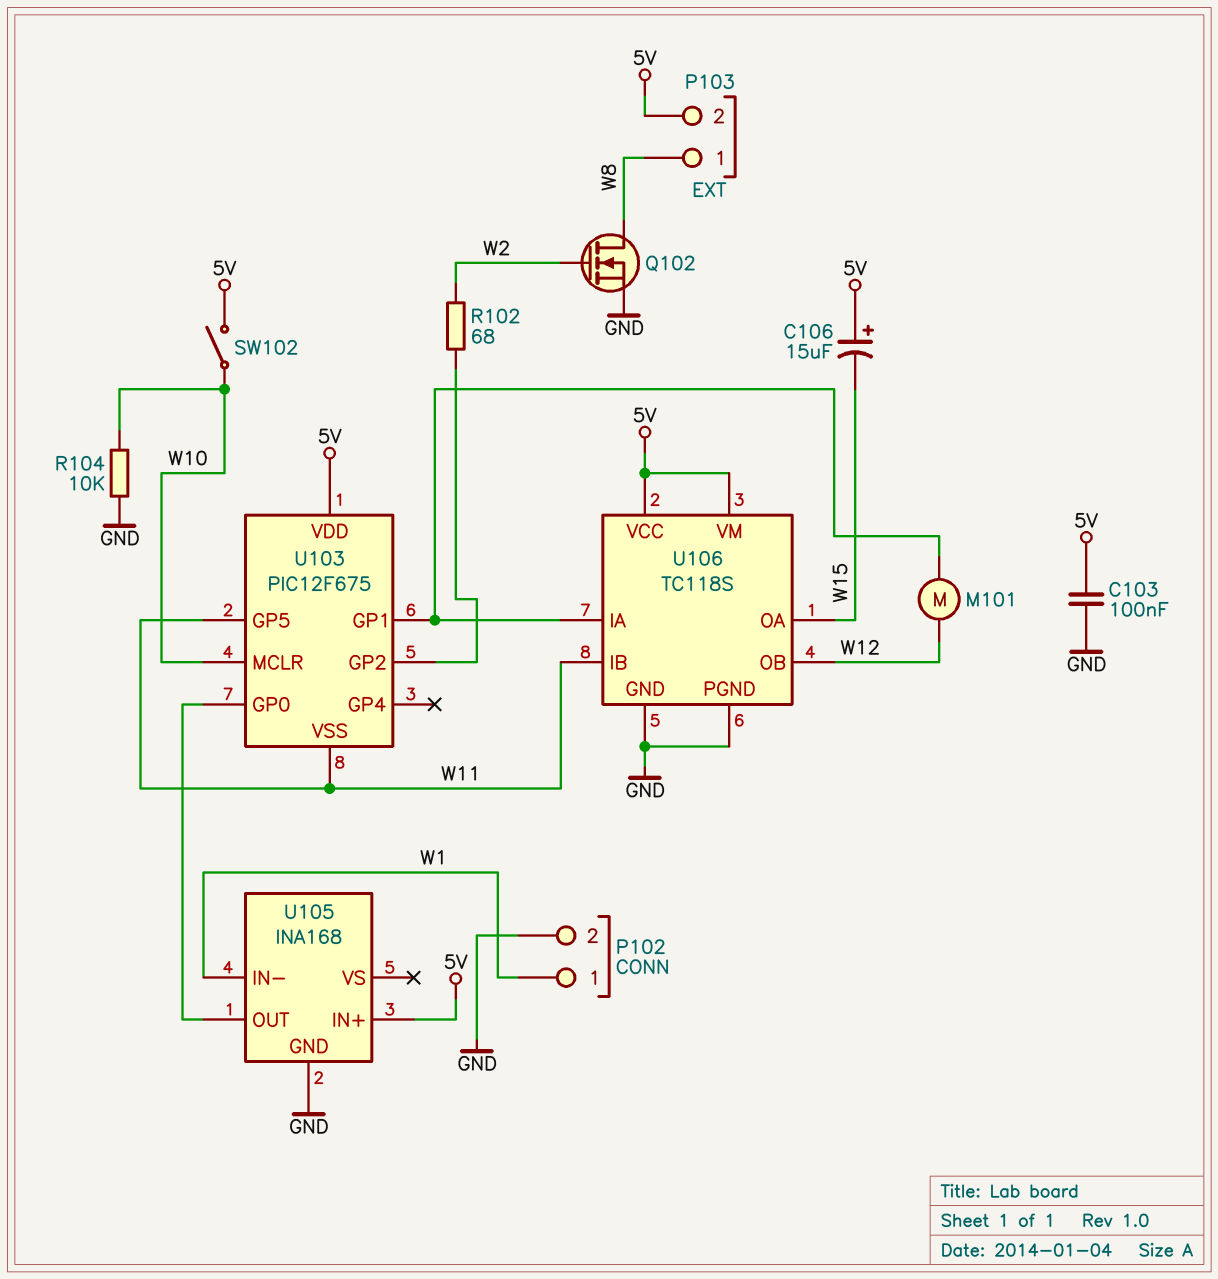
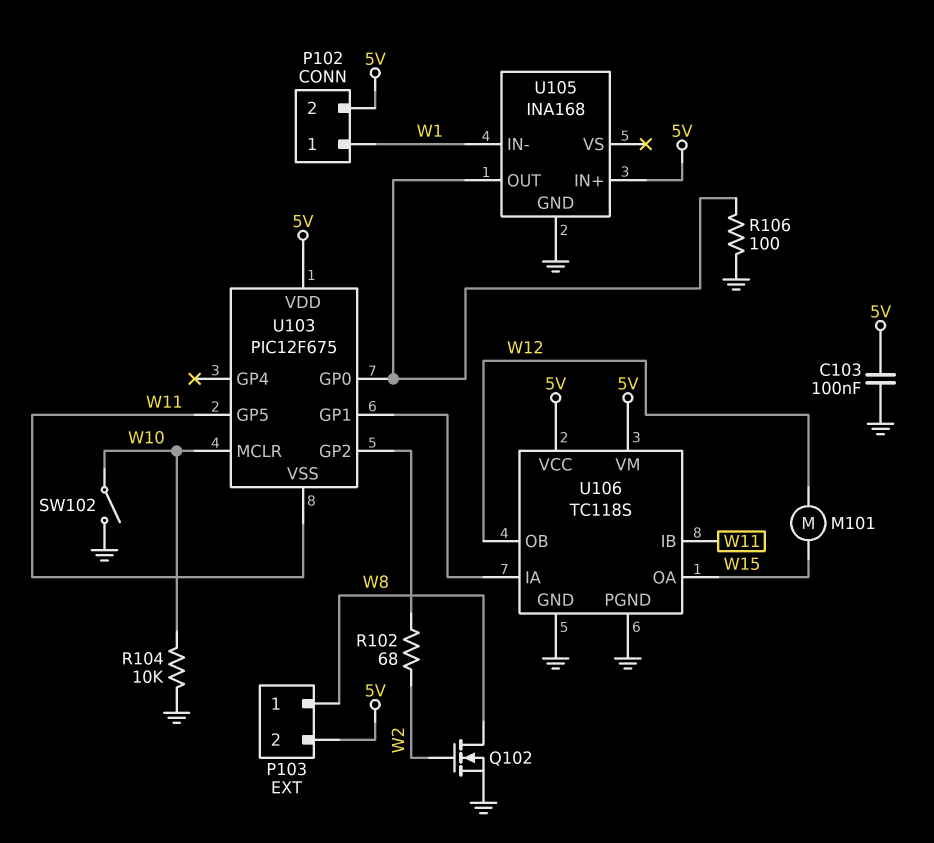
C106: 15uF (plus 5V, minus W15) -> none
M101: motor (U103/GP1, W12) -> motor (W12, W15)
P102 pin 2: GND -> 5V
R106: none -> 100 (GND, U103/GP0)
SW102: switch (5V, W10) -> switch (GND, W10)

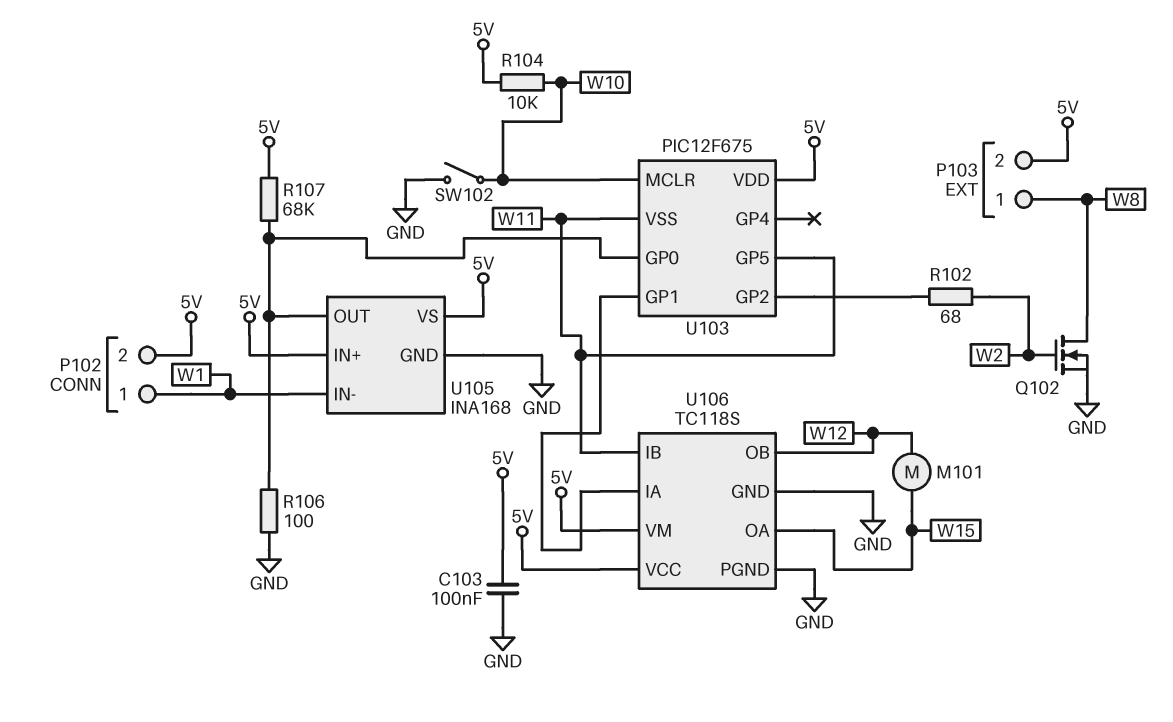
R104: 10k (GND, W10) -> 10k (5V, W10)
R107: none -> 68k (5V, U103/GP0)
U105 pin VS: none -> 5V

